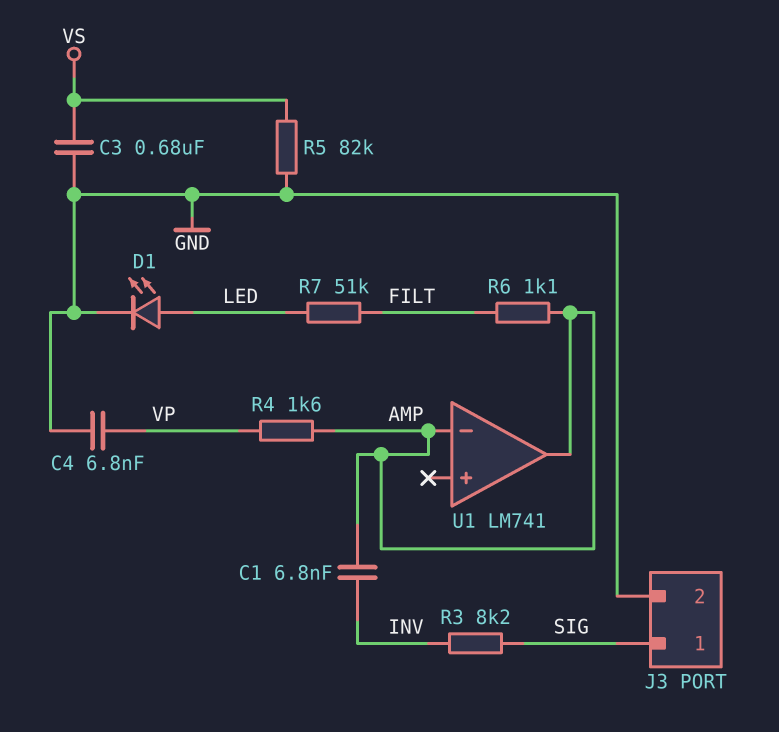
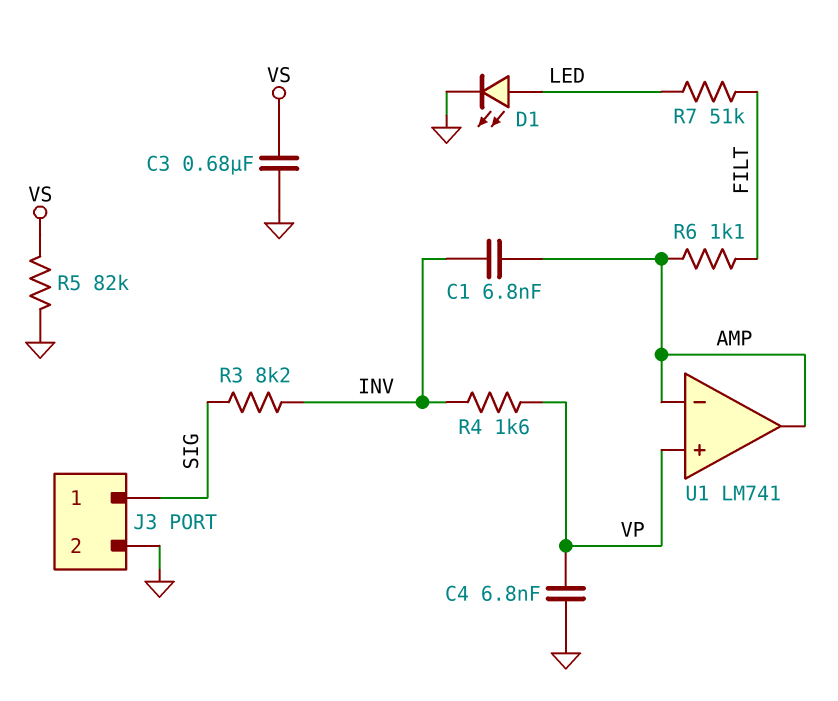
R4: 1.6k (AMP, VP) -> 1.6k (INV, VP)
U1 pin in+: none -> VP

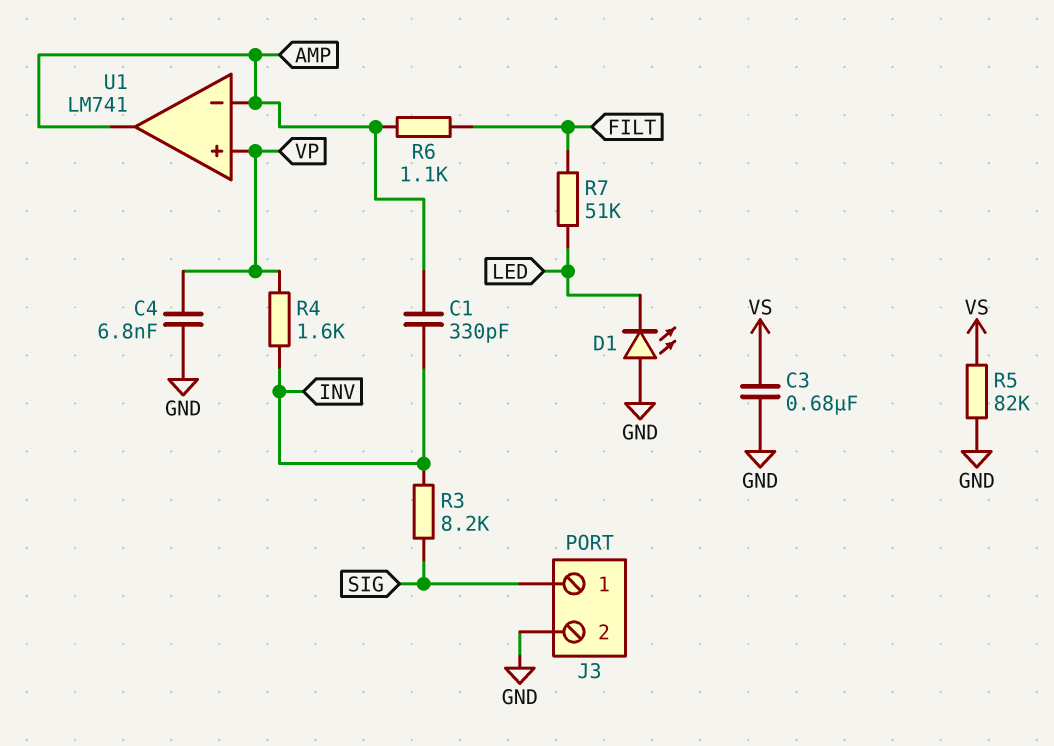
C1: 6.8nF (AMP, INV) -> 330pF (AMP, INV)
D1: LED (A LED, K GND) -> LED (A GND, K LED)

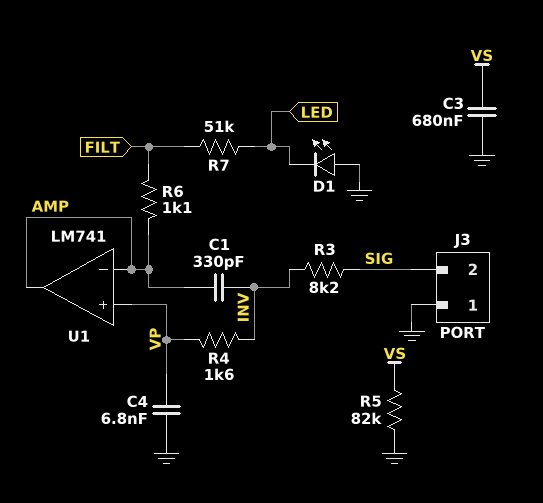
J3 pin 1: SIG -> GND
J3 pin 2: GND -> SIG

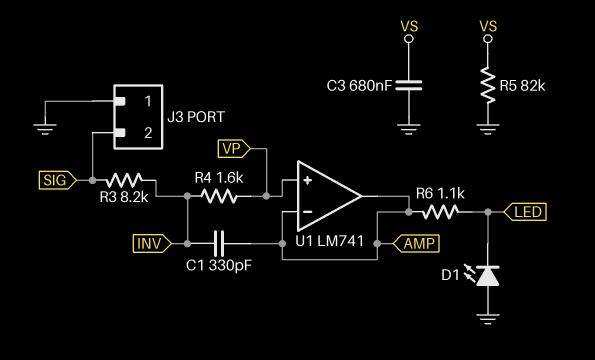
C4: 6.8nF (GND, VP) -> none
R6: 1.1k (AMP, FILT) -> 1.1k (AMP, LED)
R7: 51k (FILT, LED) -> none

